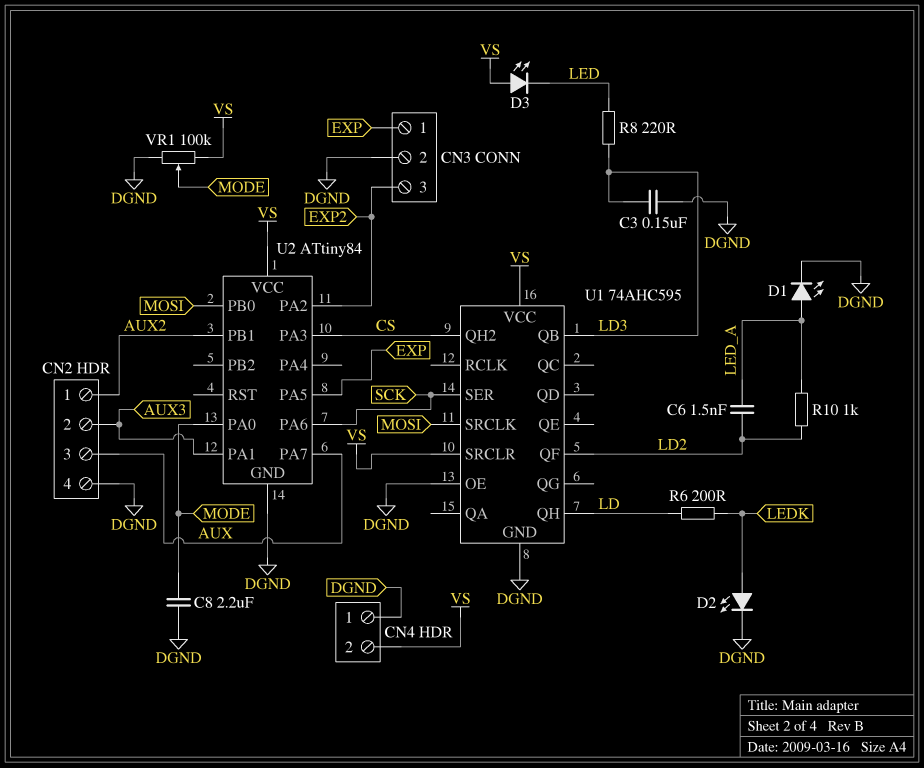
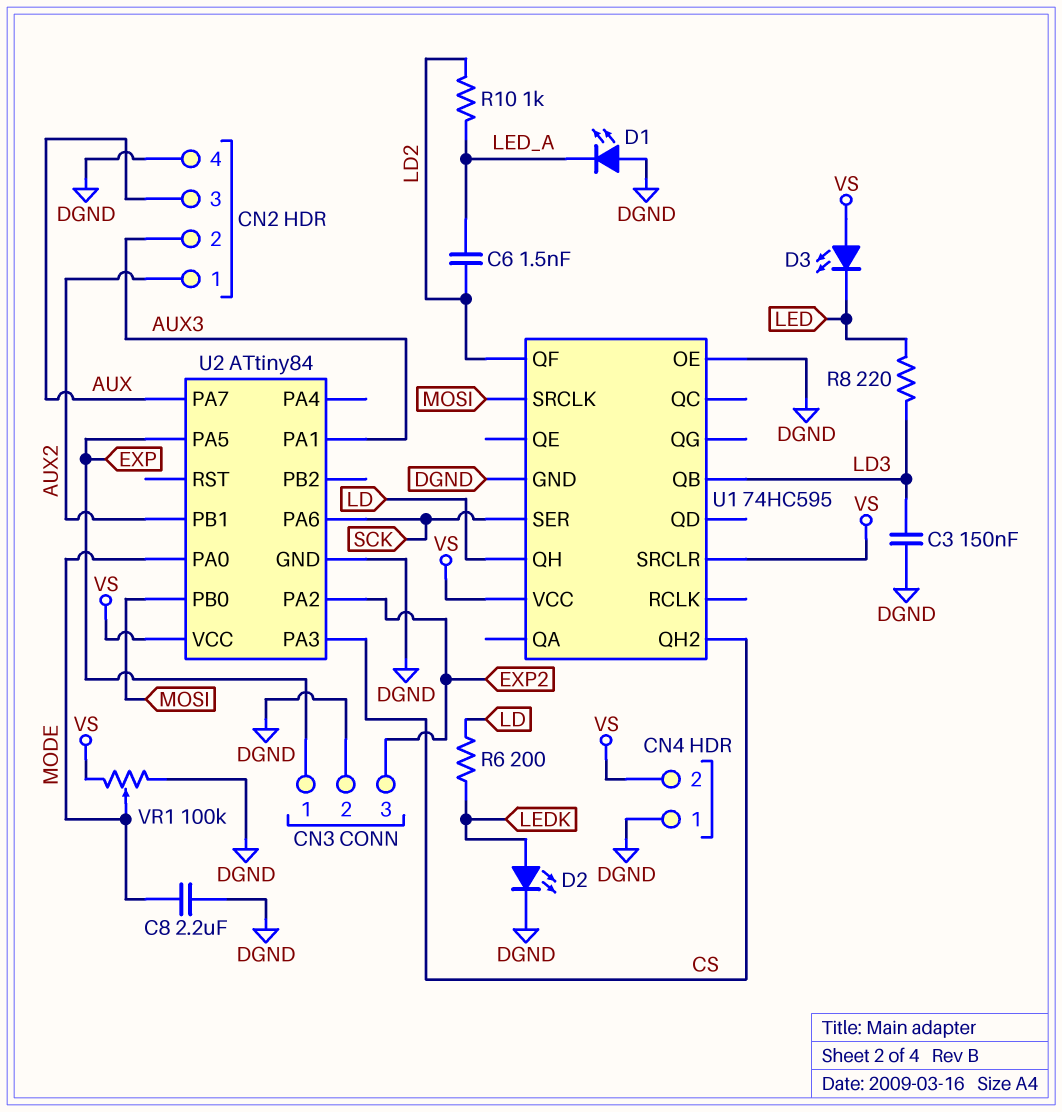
D1: LED (A LED_A, K DGND) -> LED (A DGND, K LED_A)
U1: 74AHC595 -> 74HC595

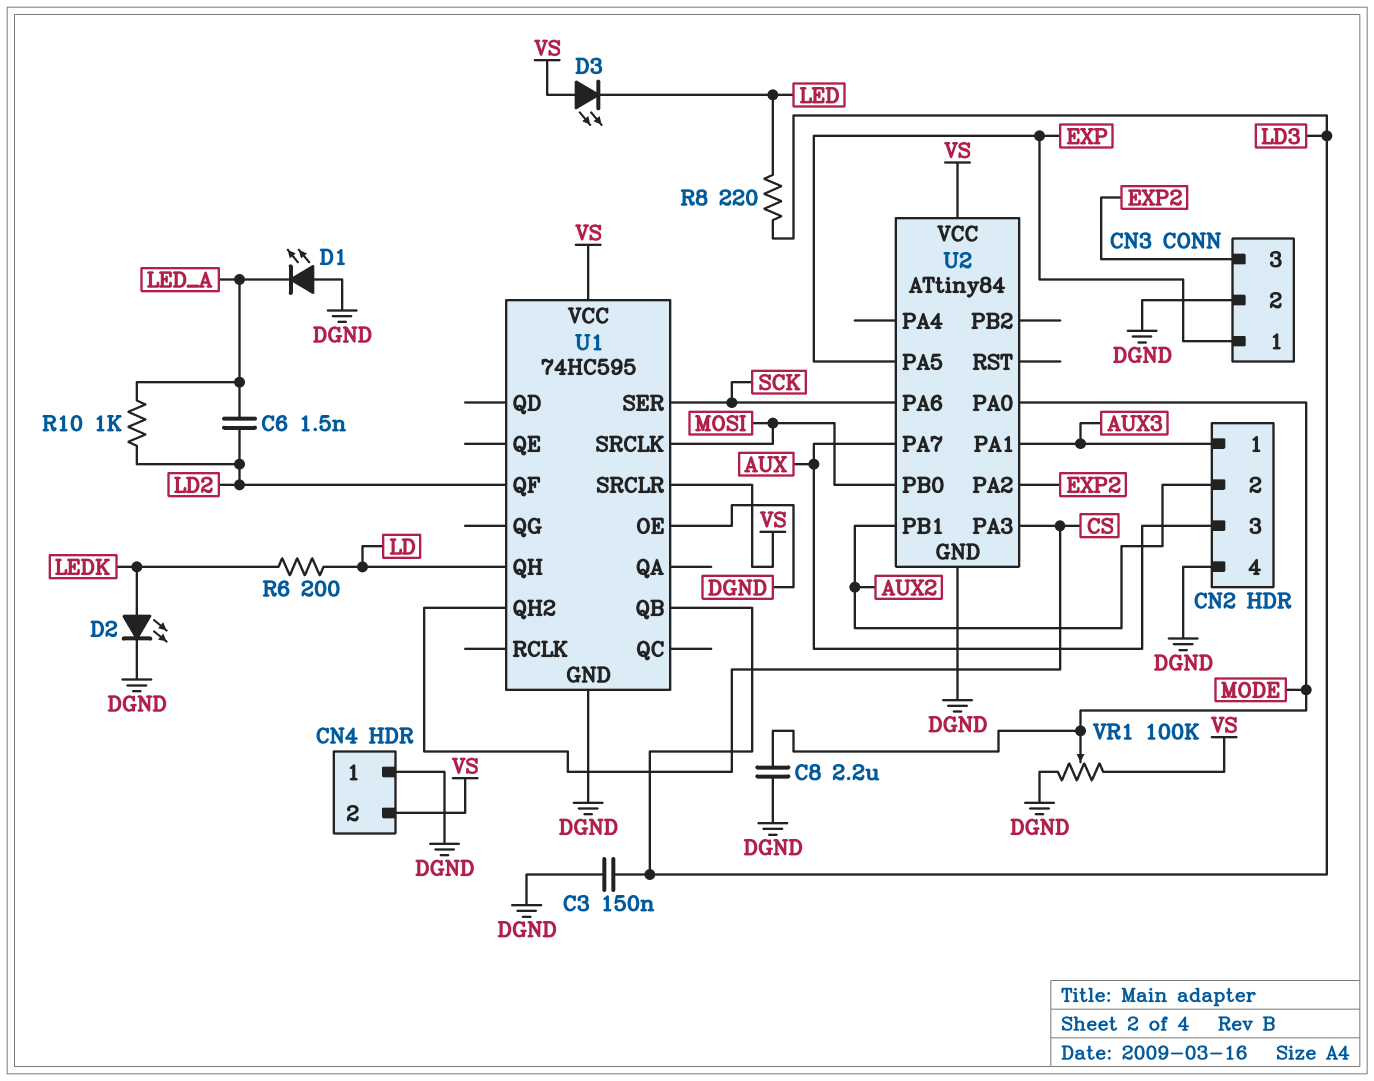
CN2 pin 1: AUX2 -> AUX3
CN2 pin 2: AUX3 -> AUX2

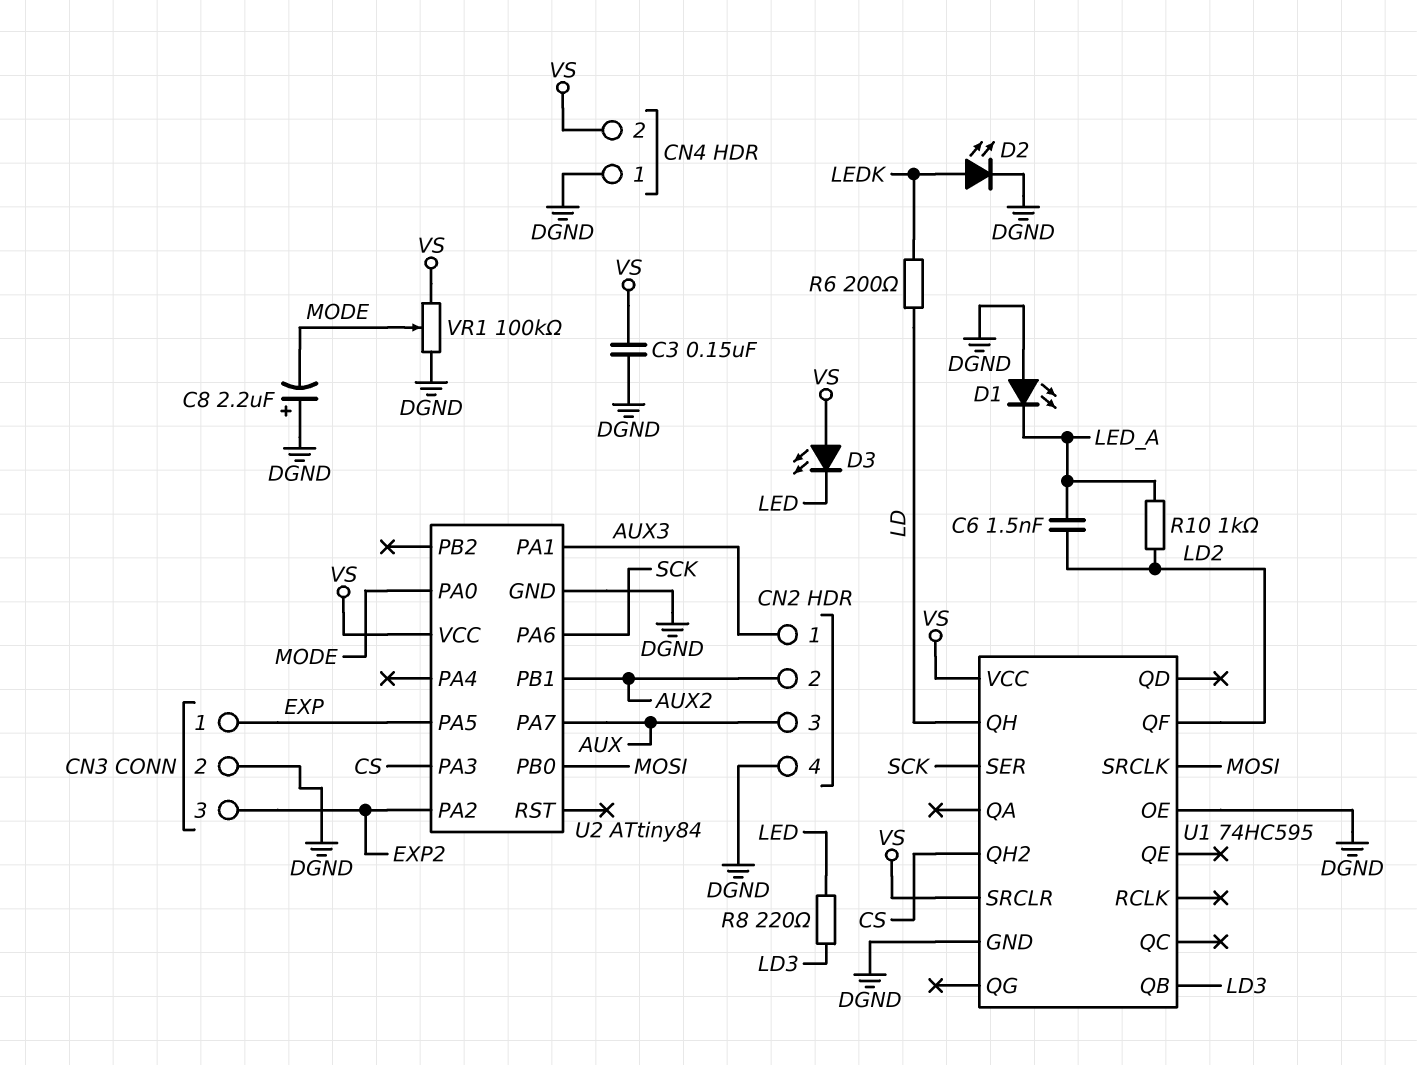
C3: 150nF (DGND, LD3) -> 150nF (DGND, VS)
C8: 2.2uF (DGND, MODE) -> 2.2uF (plus DGND, minus MODE)

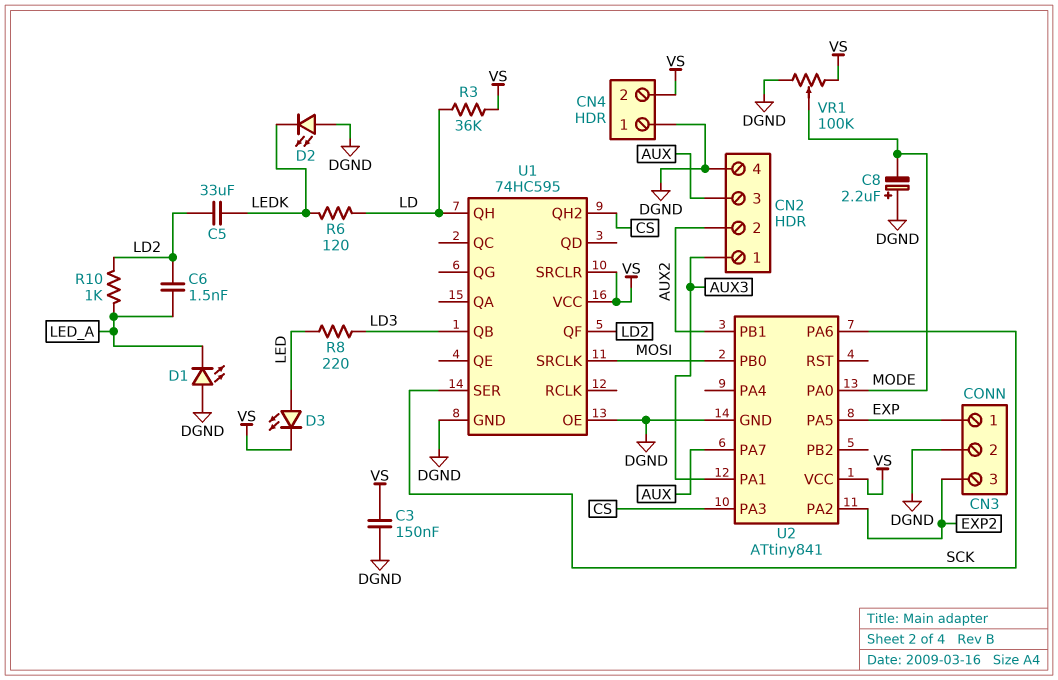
C5: none -> 33uF (LD2, LEDK)
D2: LED (A LEDK, K DGND) -> LED (A DGND, K LEDK)
D3: LED (A VS, K LED) -> LED (A LED, K VS)
R3: none -> 36k (LD, VS)
R6: 200 (LD, LEDK) -> 120 (LD, LEDK)
U2: ATtiny84 -> ATtiny841

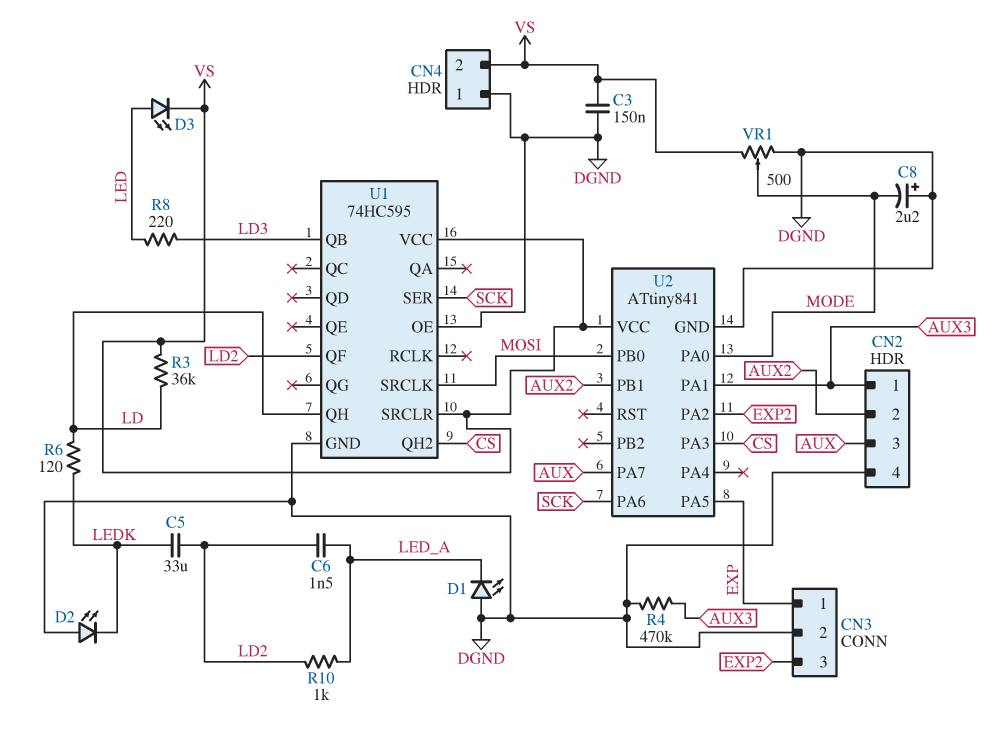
R4: none -> 470k (AUX3, DGND)
VR1: 100k (DGND, VS, wiper MODE) -> 500 (DGND, VS, wiper MODE)

